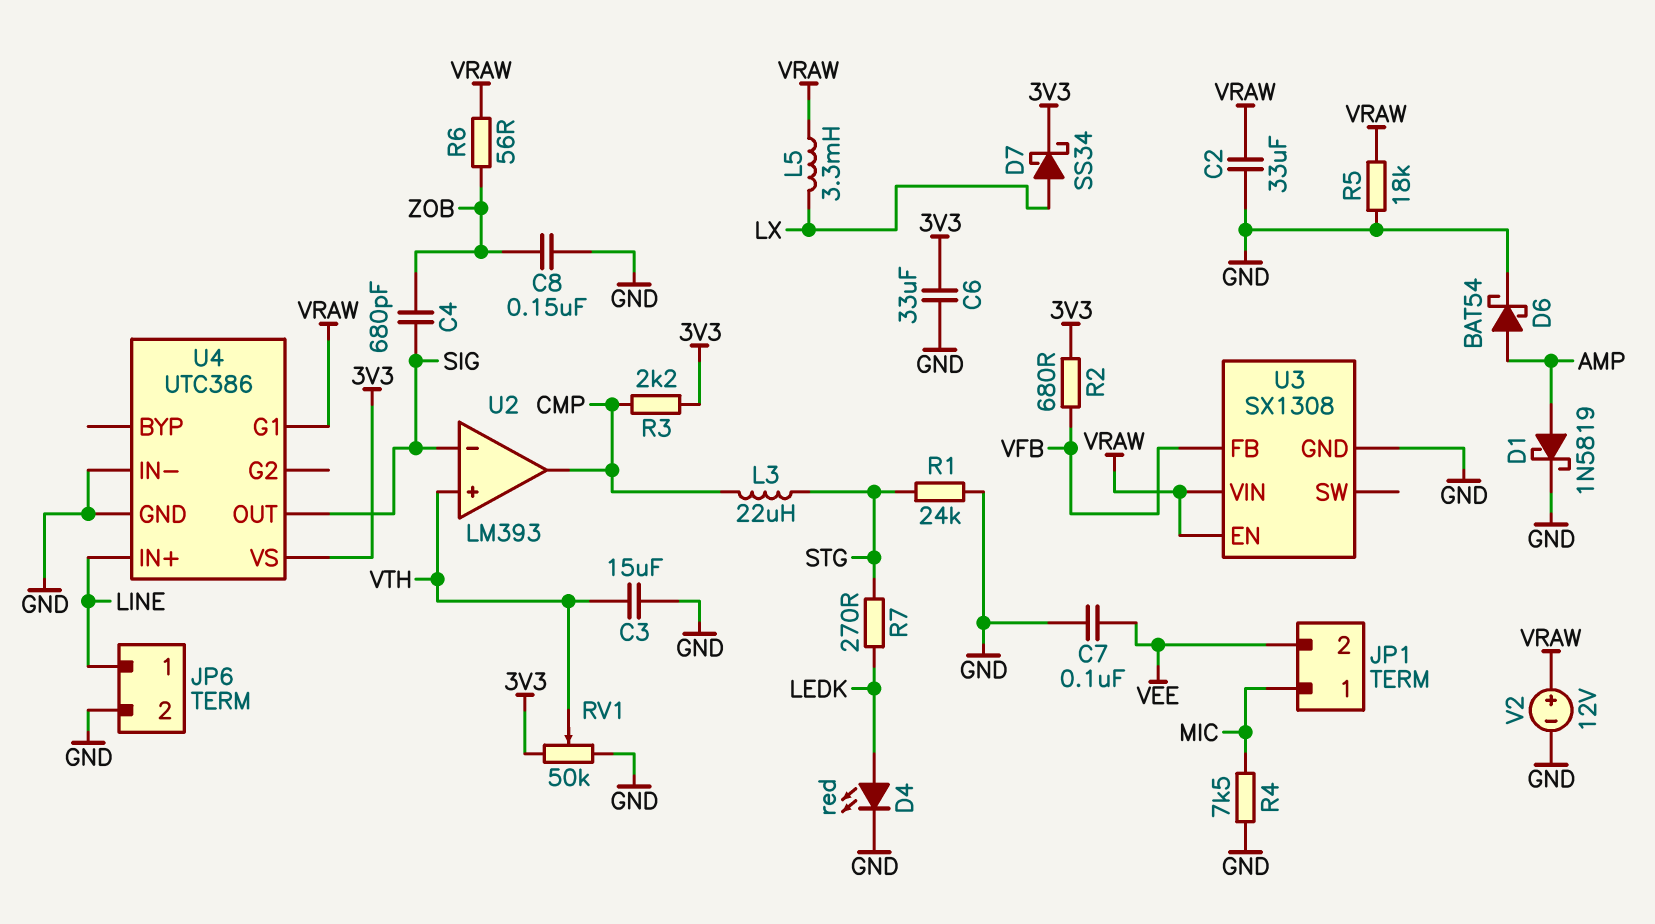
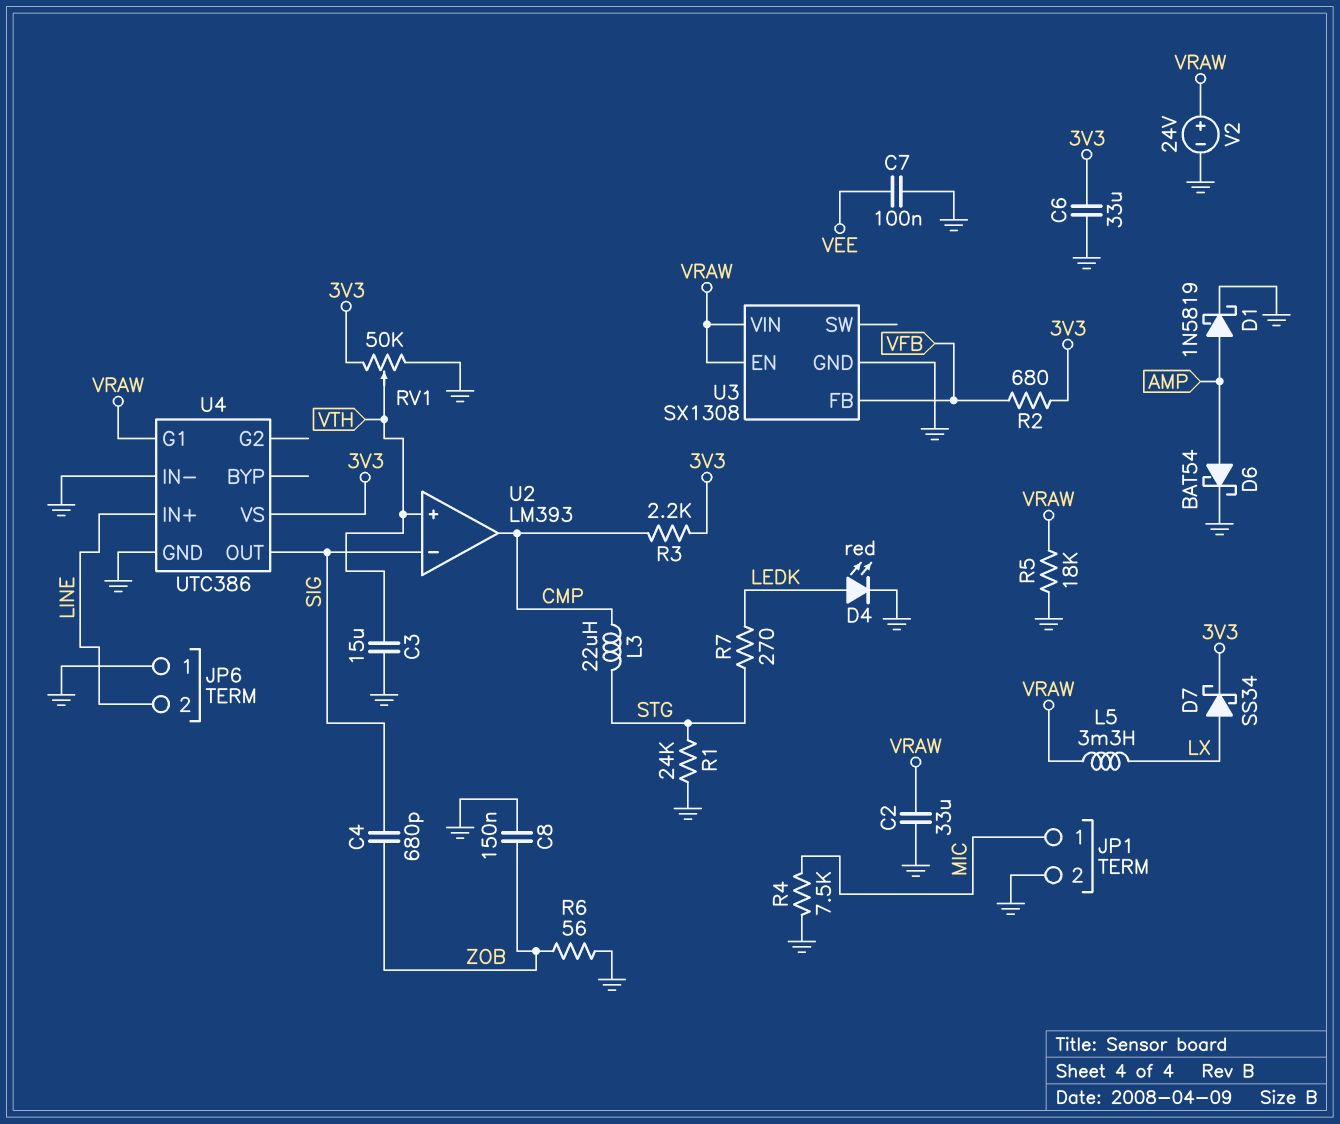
JP1 pin 2: VEE -> GND
JP6 pin 1: LINE -> GND
JP6 pin 2: GND -> LINE
R6: 56 (VRAW, ZOB) -> 56 (GND, ZOB)
V2: 12V (plus VRAW, minus GND) -> 24V (plus VRAW, minus GND)

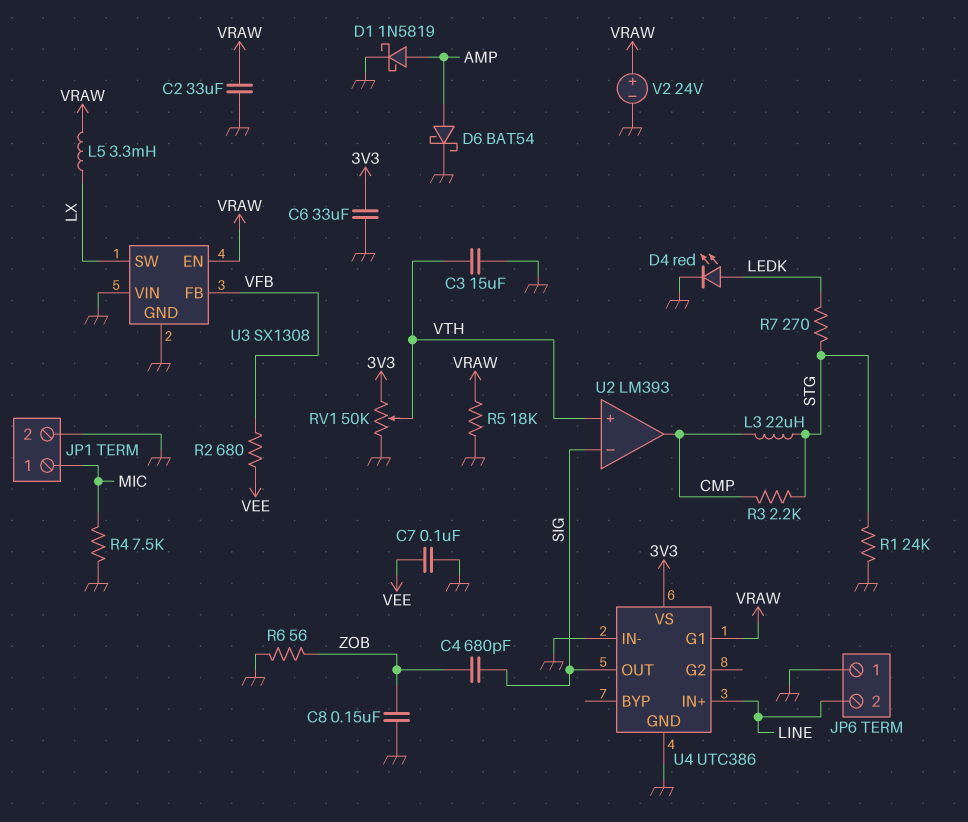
D7: schottky SS34 (A LX, K 3V3) -> none
R2: 680 (3V3, VFB) -> 680 (VEE, VFB)
R3: 2.2k (3V3, CMP) -> 2.2k (CMP, STG)
U3 pin SW: none -> LX
U3 pin VIN: VRAW -> GND

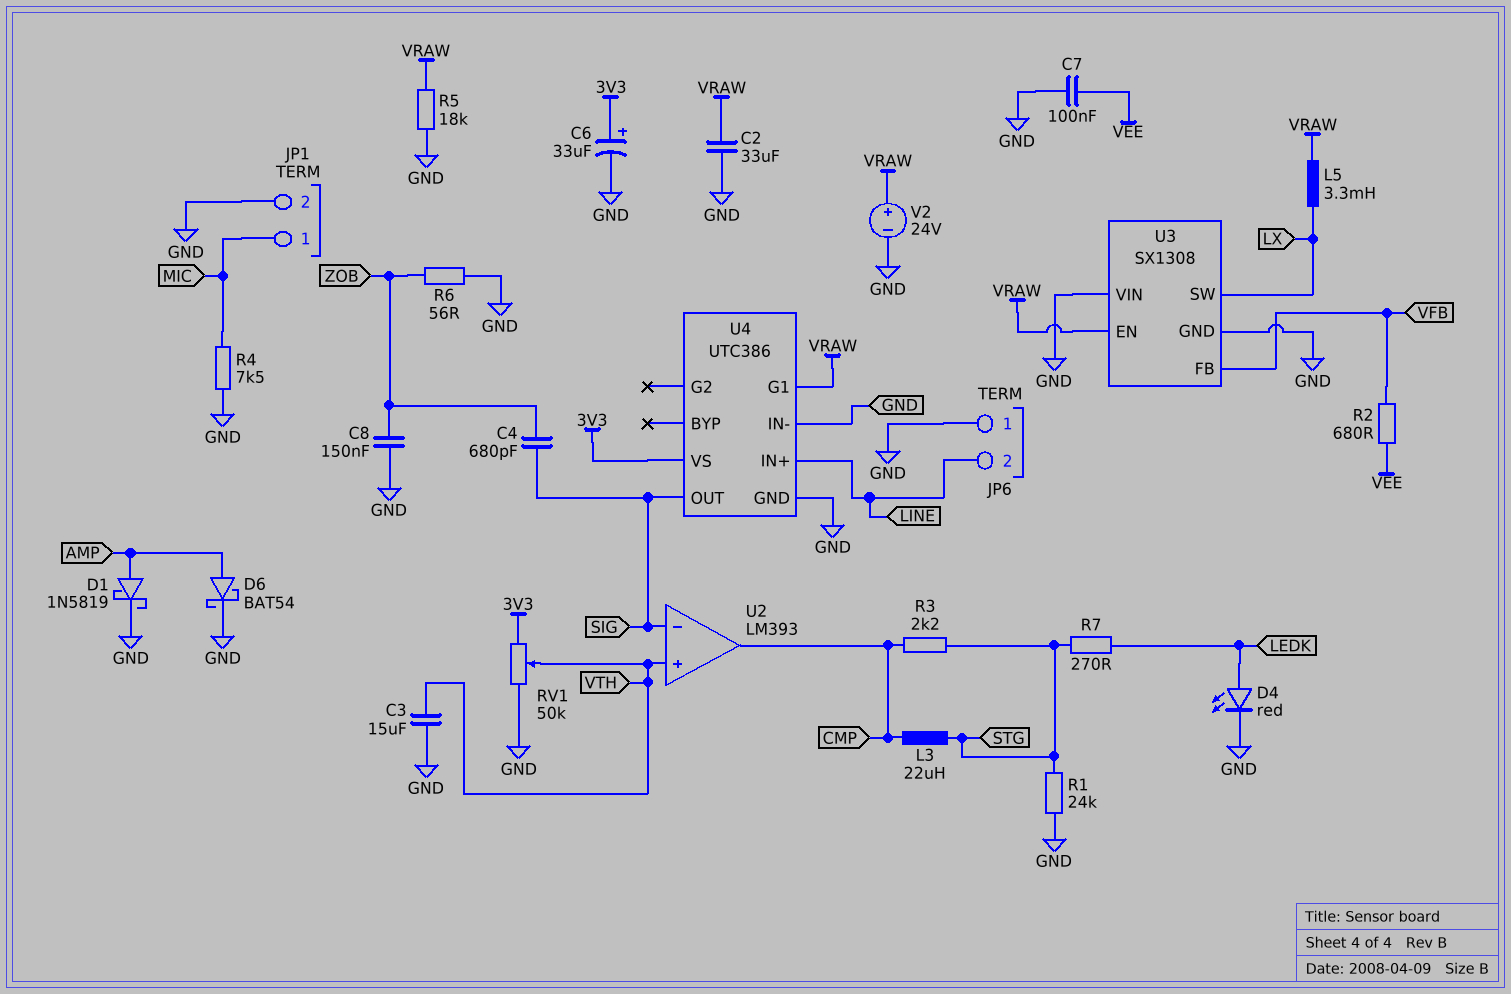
C6: 33uF (3V3, GND) -> 33uF (plus 3V3, minus GND)

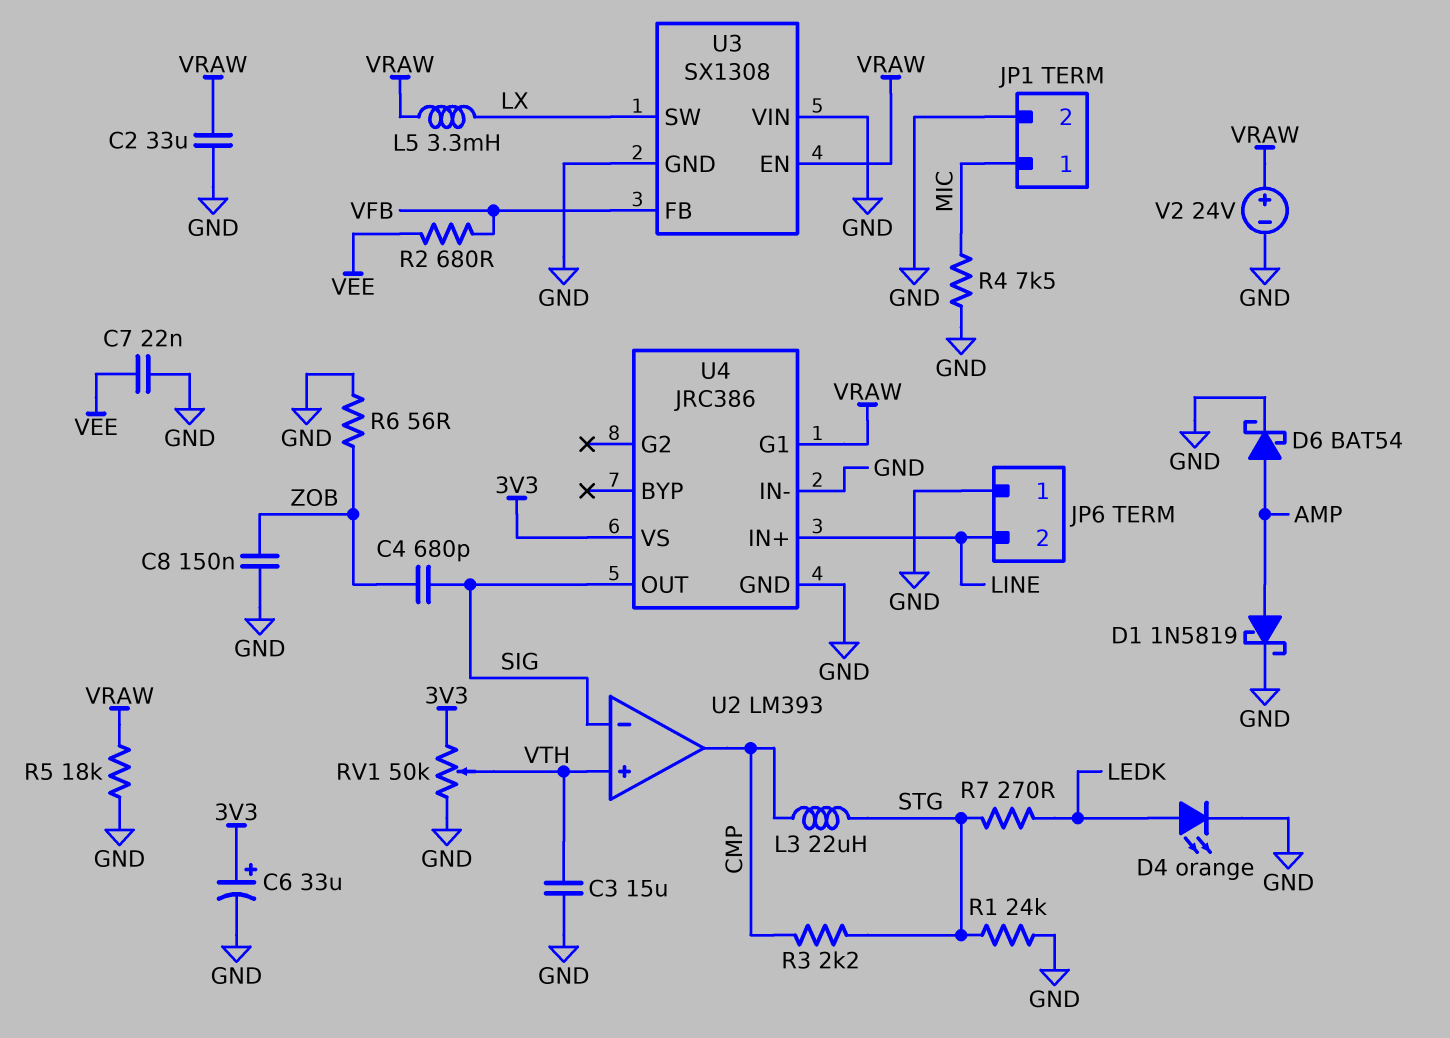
C7: 100nF (GND, VEE) -> 22nF (GND, VEE)
D4: LED red (A LEDK, K GND) -> LED orange (A LEDK, K GND)
U4: UTC386 -> JRC386

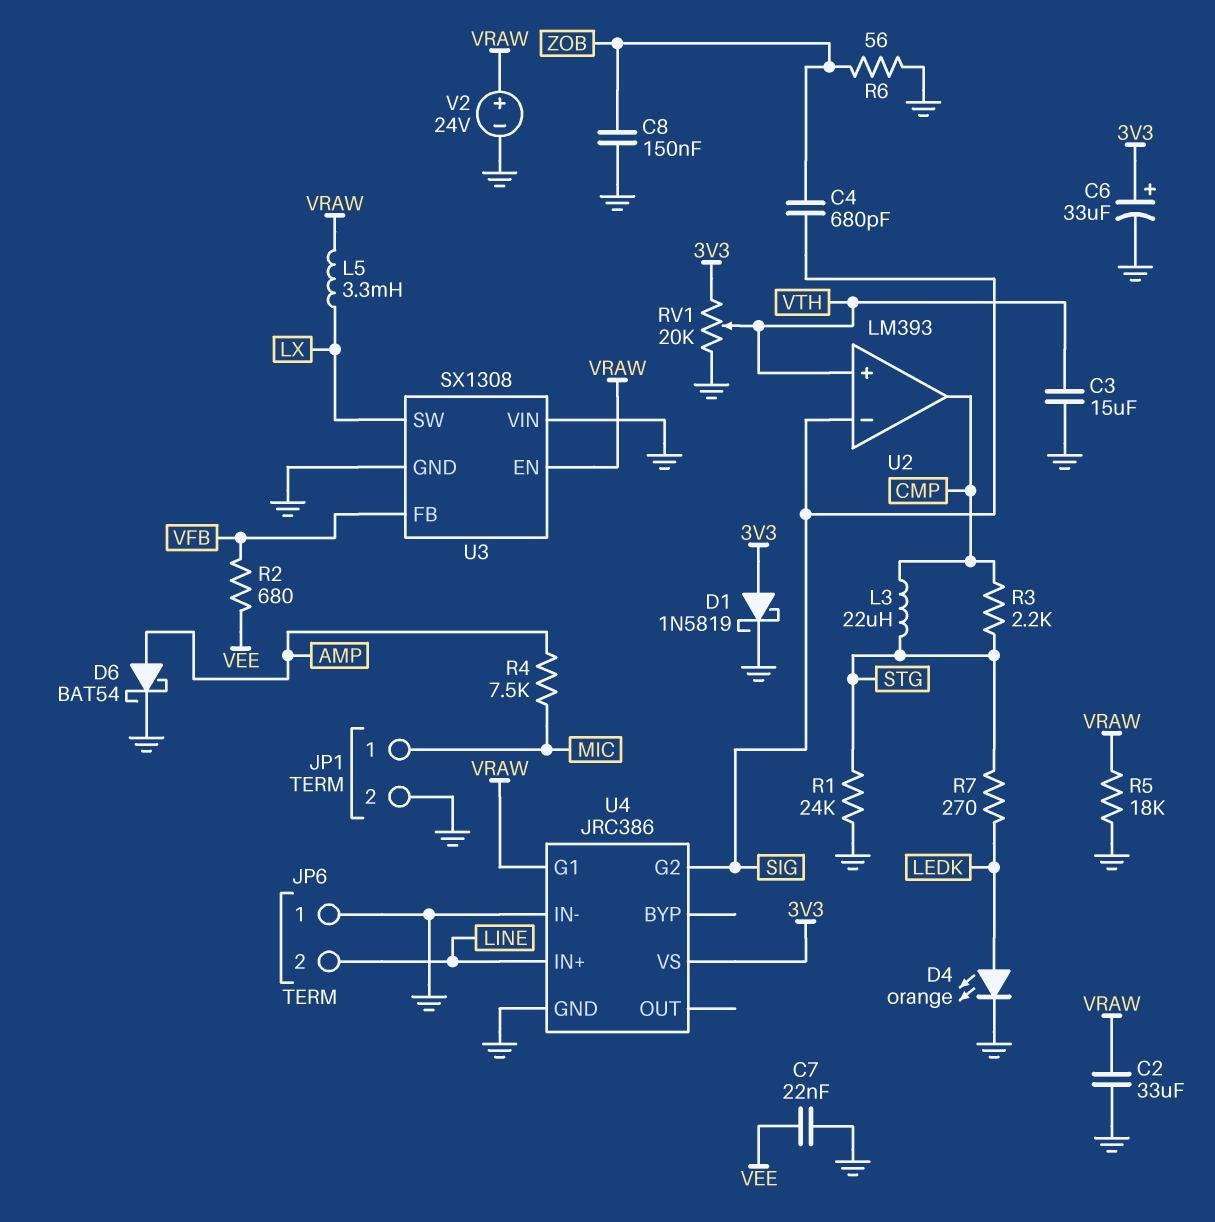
D1: schottky 1N5819 (A AMP, K GND) -> schottky 1N5819 (A 3V3, K GND)
R4: 7.5k (GND, MIC) -> 7.5k (AMP, MIC)
RV1: 50k (3V3, GND, wiper VTH) -> 20k (3V3, GND, wiper VTH)
U4 pin G2: none -> SIG
U4 pin OUT: SIG -> none

